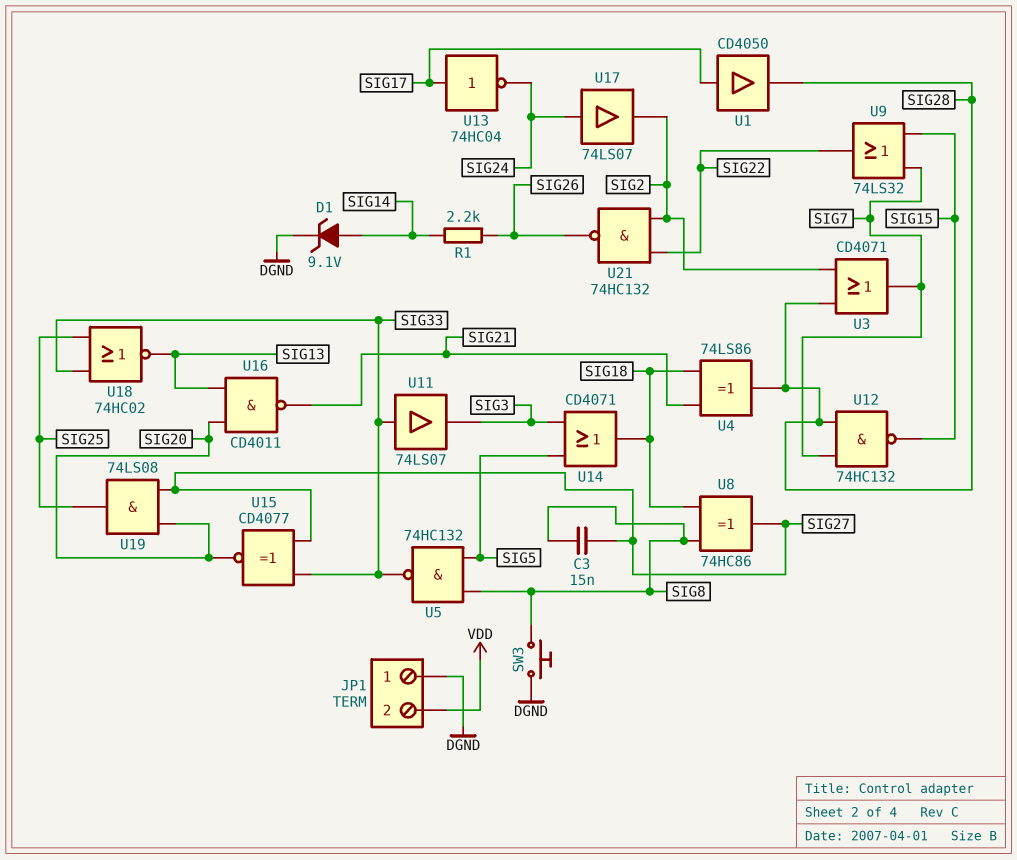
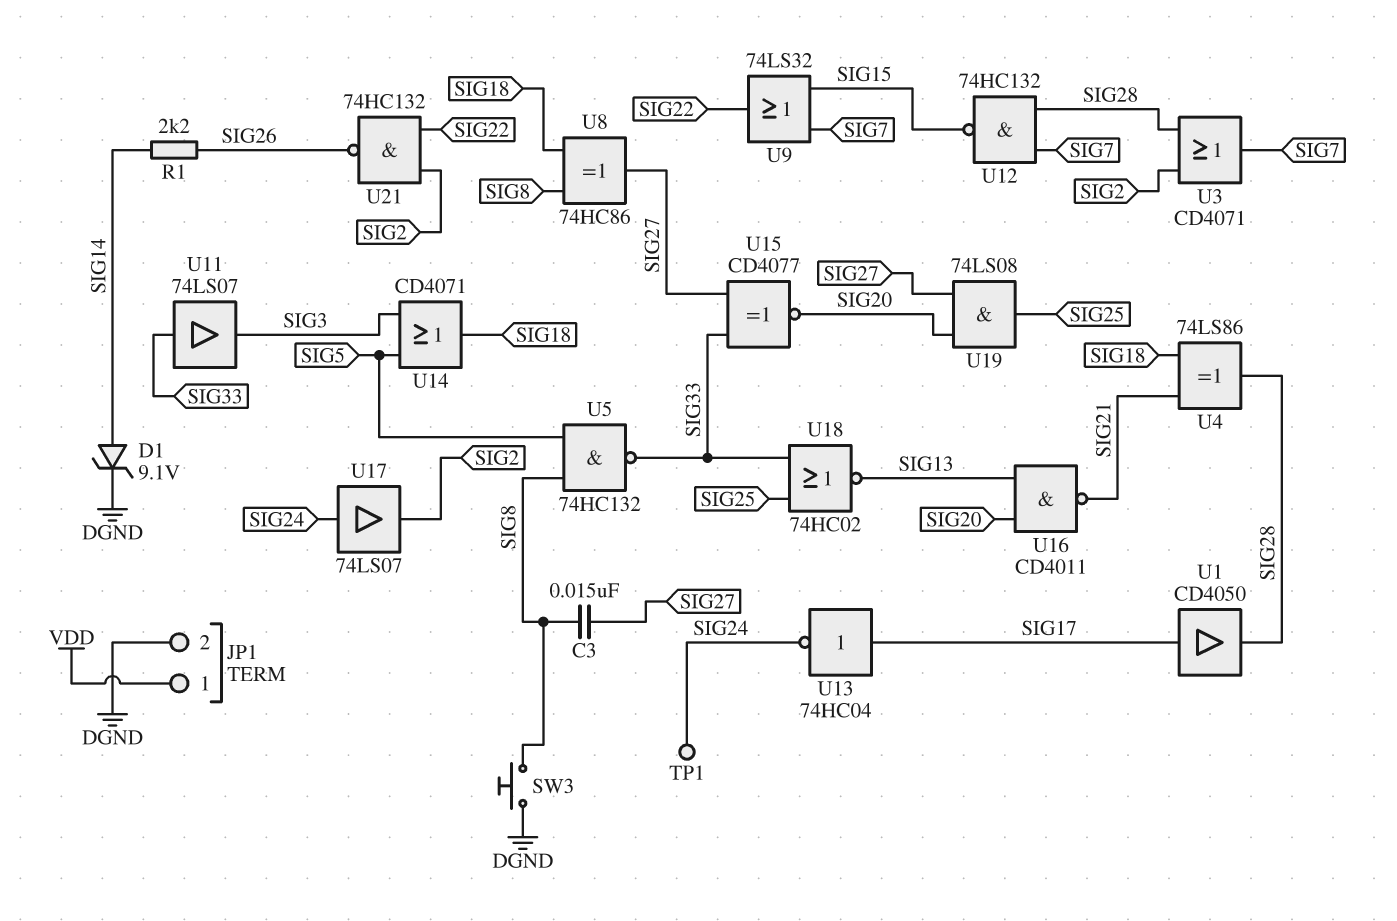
JP1 pin 1: DGND -> VDD
JP1 pin 2: VDD -> DGND
TP1: none -> test point (SIG24)

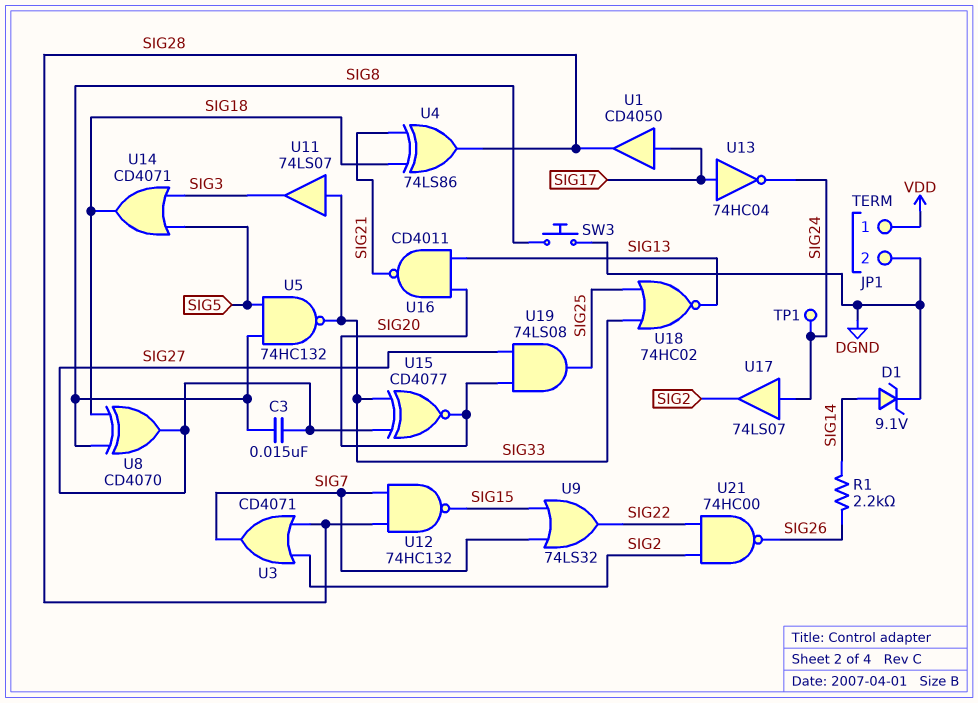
U8: XOR 74HC86 (in SIG8, in SIG18, out SIG27) -> XOR CD4070 (in SIG8, in SIG18, out SIG27)
U21: NAND 74HC132 (in SIG2, in SIG22, out SIG26) -> NAND 74HC00 (in SIG2, in SIG22, out SIG26)

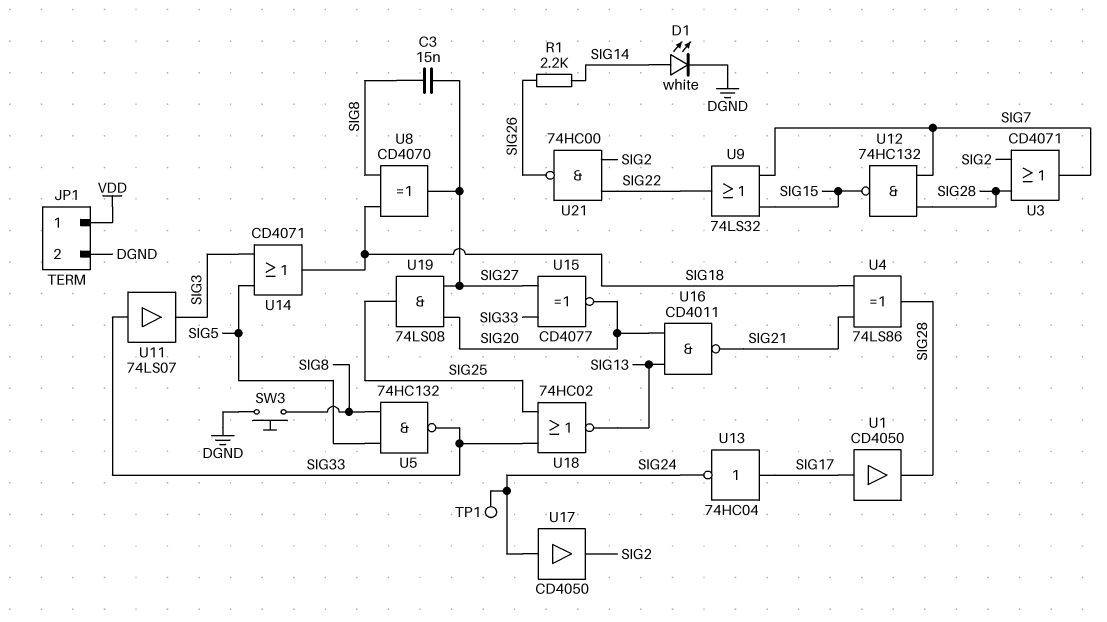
D1: zener 9.1V (A SIG14, K DGND) -> LED white (A SIG14, K DGND)
U17: buffer 74LS07 (in SIG24, out SIG2) -> buffer CD4050 (in SIG24, out SIG2)

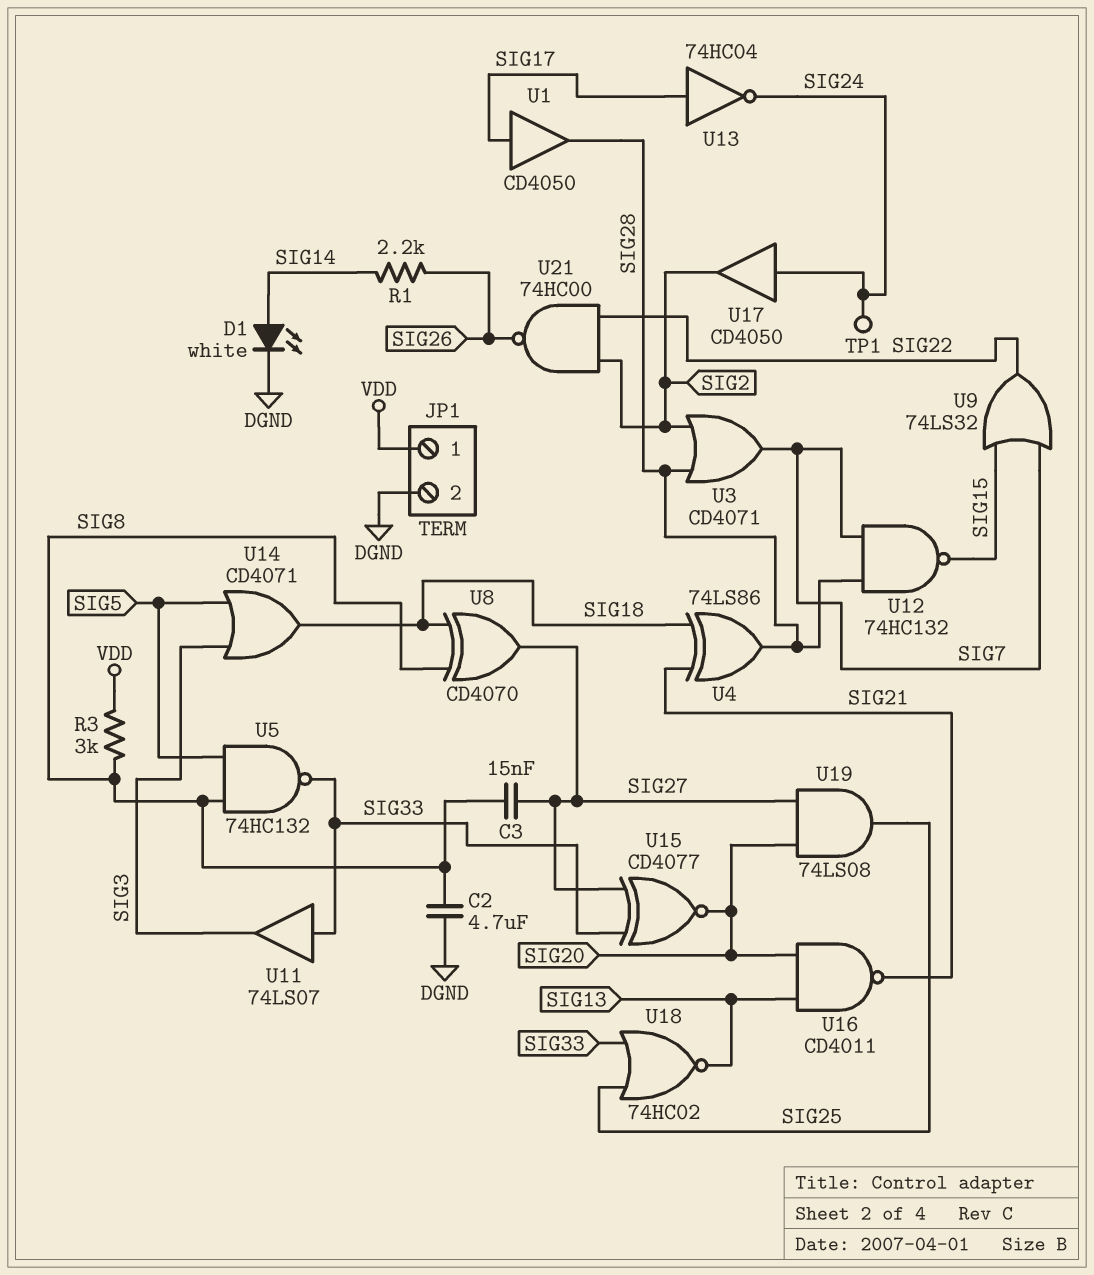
C2: none -> 4.7uF (DGND, SIG8)
R3: none -> 3k (SIG8, VDD)
SW3: button (DGND, SIG8) -> none

